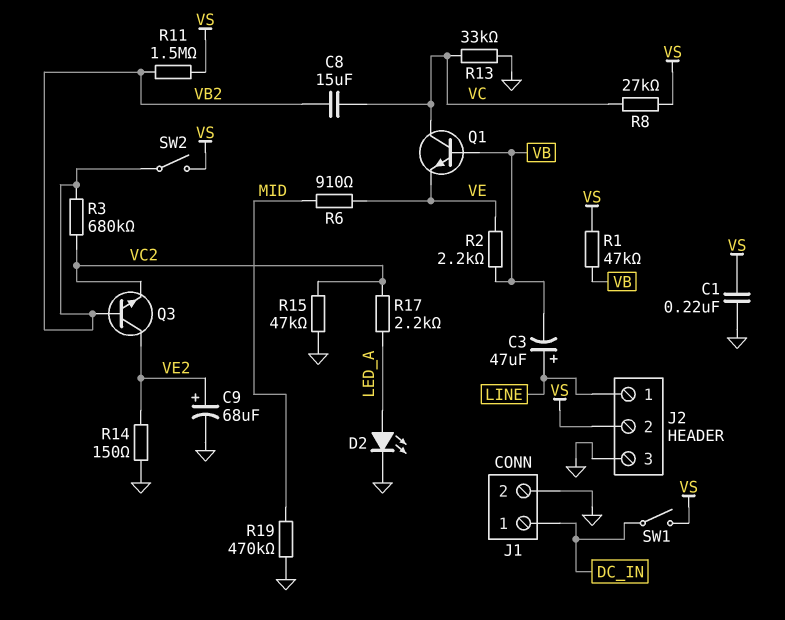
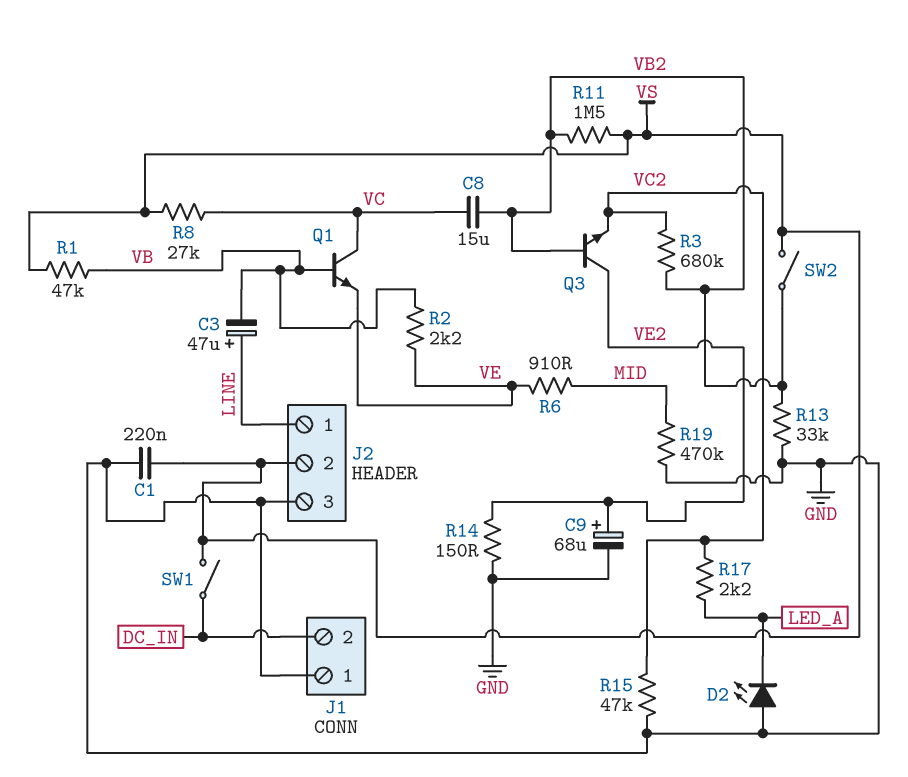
D2: LED (A LED_A, K GND) -> LED (A GND, K LED_A)
J1 pin 1: DC_IN -> GND
J1 pin 2: GND -> DC_IN
R13: 33k (GND, VC) -> 33k (GND, VB2)

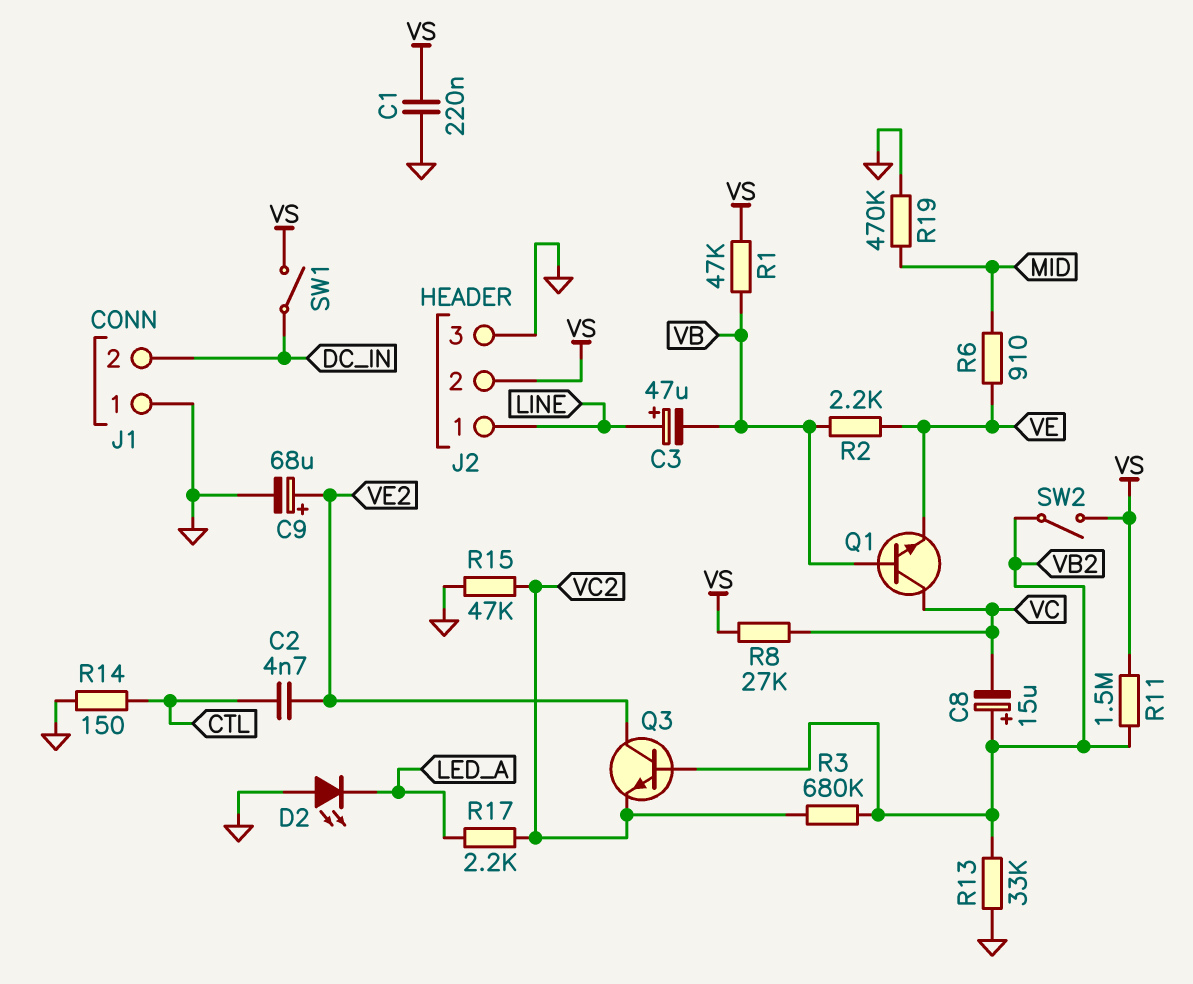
C2: none -> 4.7nF (CTL, VE2)
C8: 15uF (VB2, VC) -> 15uF (plus VB2, minus VC)
R14: 150 (GND, VE2) -> 150 (CTL, GND)

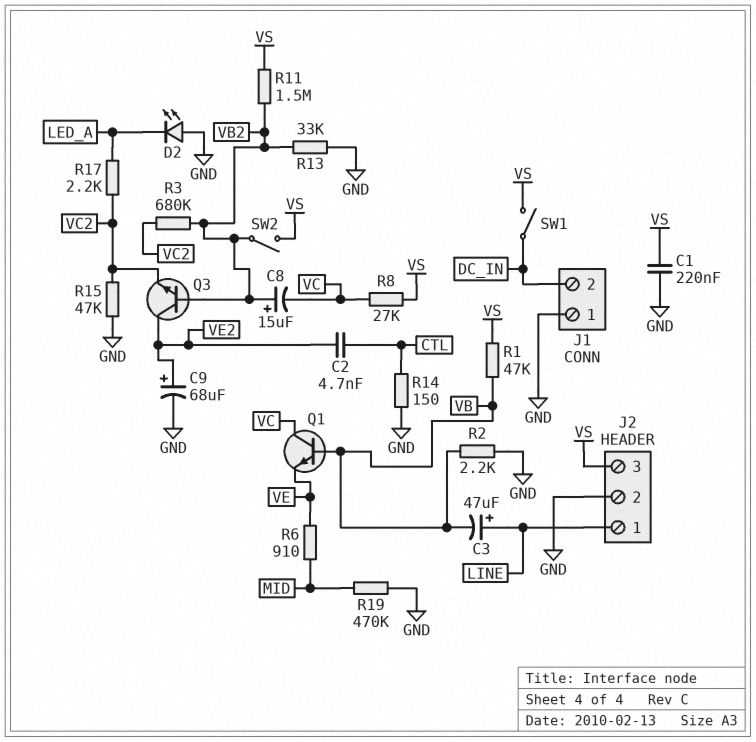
J2 pin 2: VS -> GND
J2 pin 3: GND -> VS
R2: 2.2k (VB, VE) -> 2.2k (GND, VB)

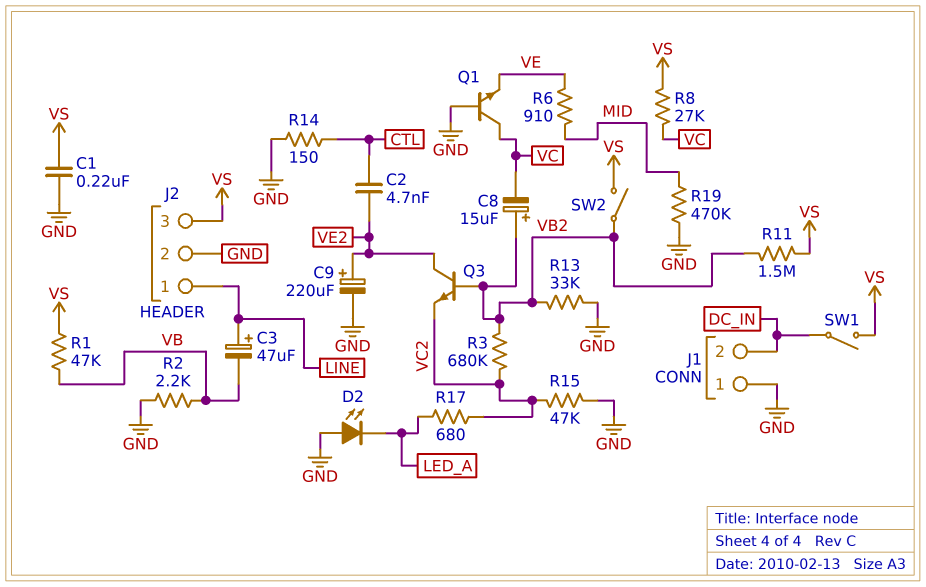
C9: 68uF (plus VE2, minus GND) -> 220uF (plus VE2, minus GND)
Q1: NPN (B VB, C VC, E VE) -> NPN (B GND, C VC, E VE)
R17: 2.2k (LED_A, VC2) -> 680 (LED_A, VC2)

